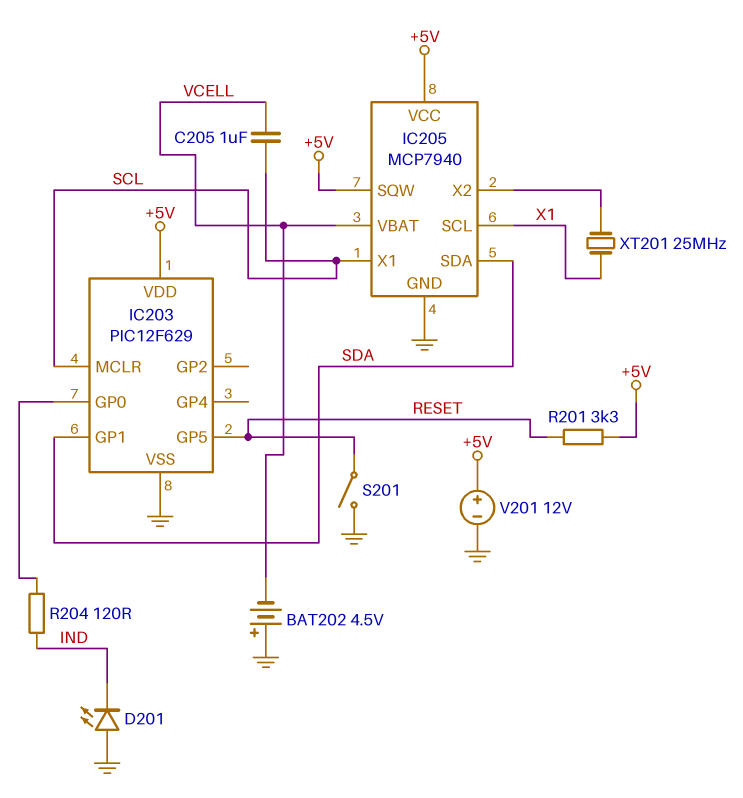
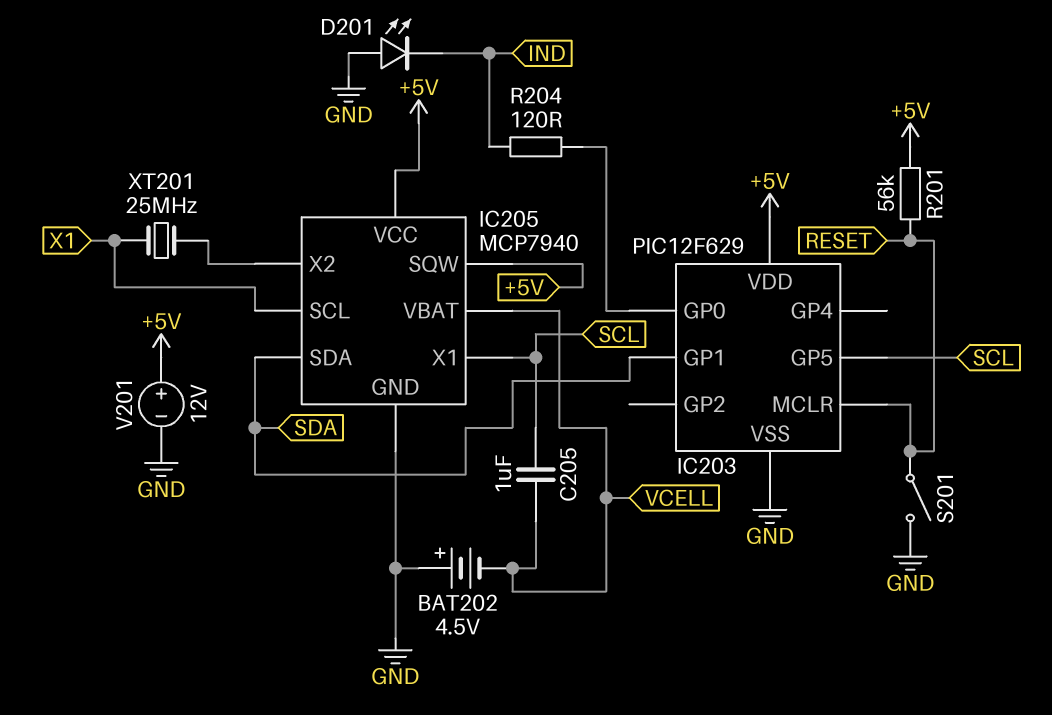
IC203 pin GP5: RESET -> SCL
IC203 pin MCLR: SCL -> RESET
R201: 3.3k (+5V, RESET) -> 56k (+5V, RESET)

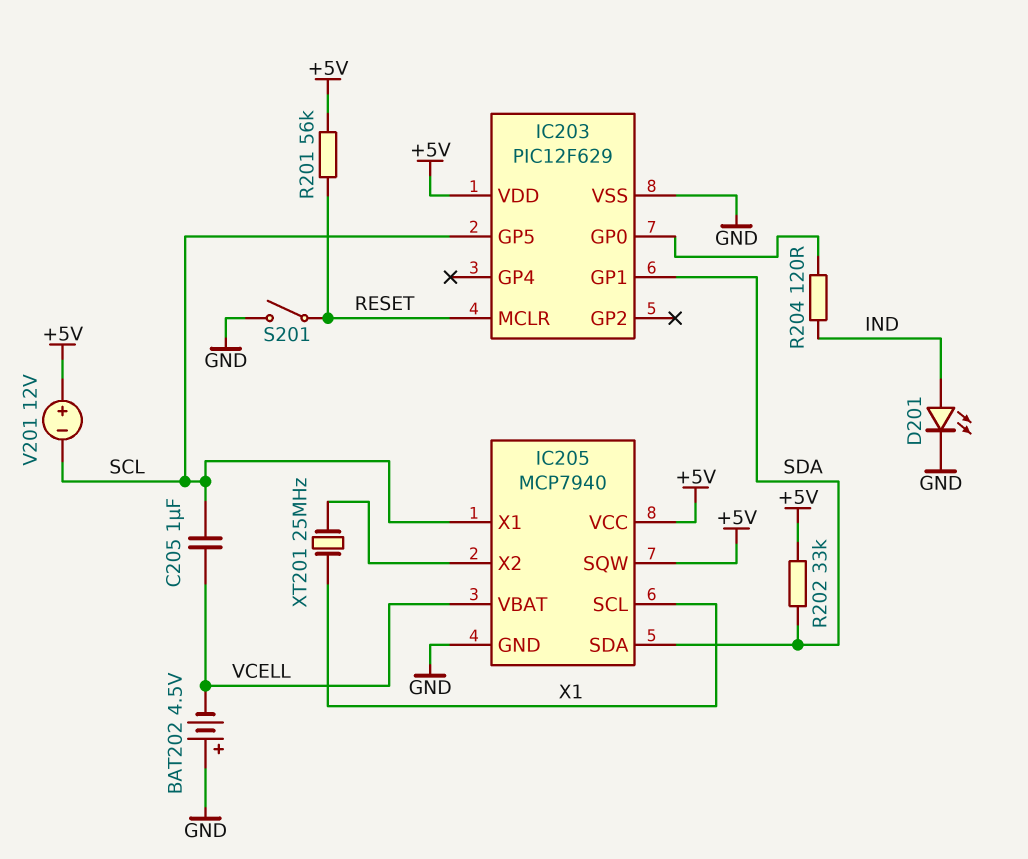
D201: LED (A GND, K IND) -> LED (A IND, K GND)
R202: none -> 33k (+5V, SDA)
V201: 12V (plus +5V, minus GND) -> 12V (plus +5V, minus SCL)

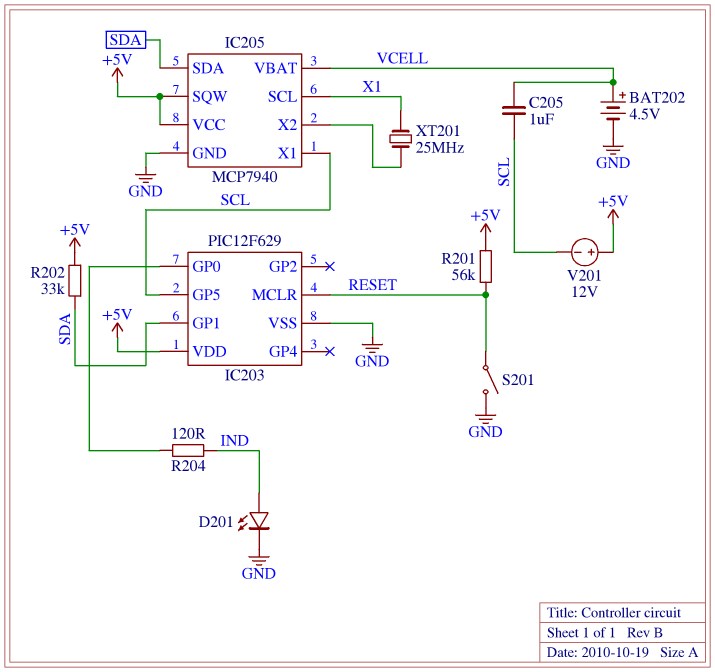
BAT202: 4.5V (plus GND, minus VCELL) -> 4.5V (plus VCELL, minus GND)

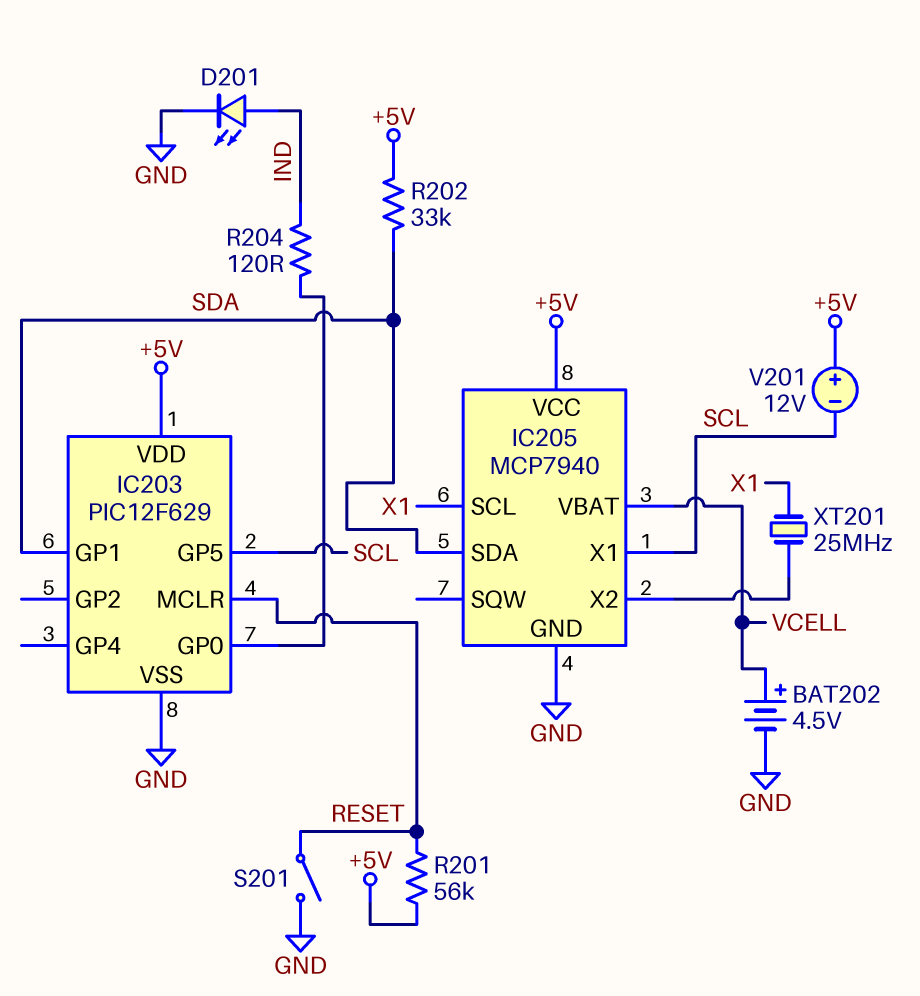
C205: 1uF (SCL, VCELL) -> none
IC205 pin SQW: +5V -> none

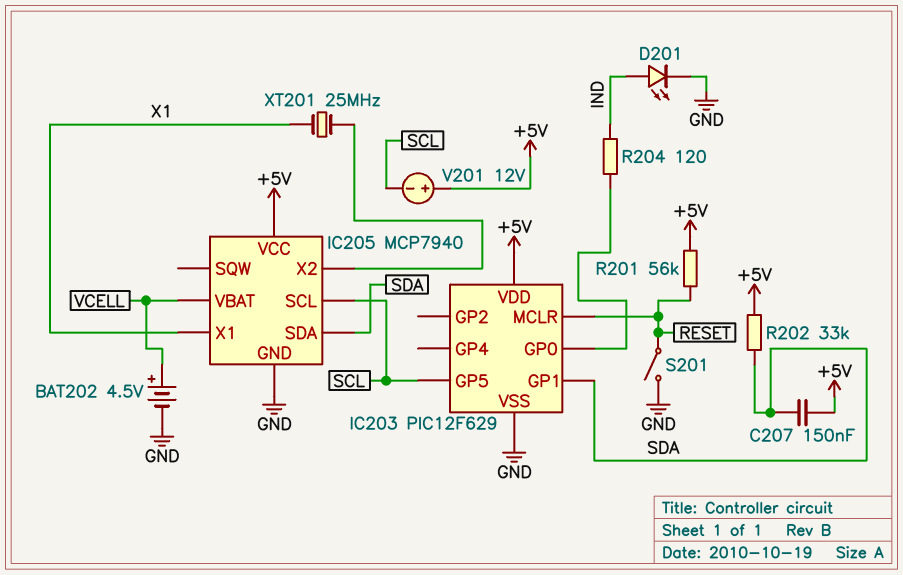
C207: none -> 150nF (+5V, SDA)
IC205 pin SCL: X1 -> SCL
IC205 pin X1: SCL -> X1

